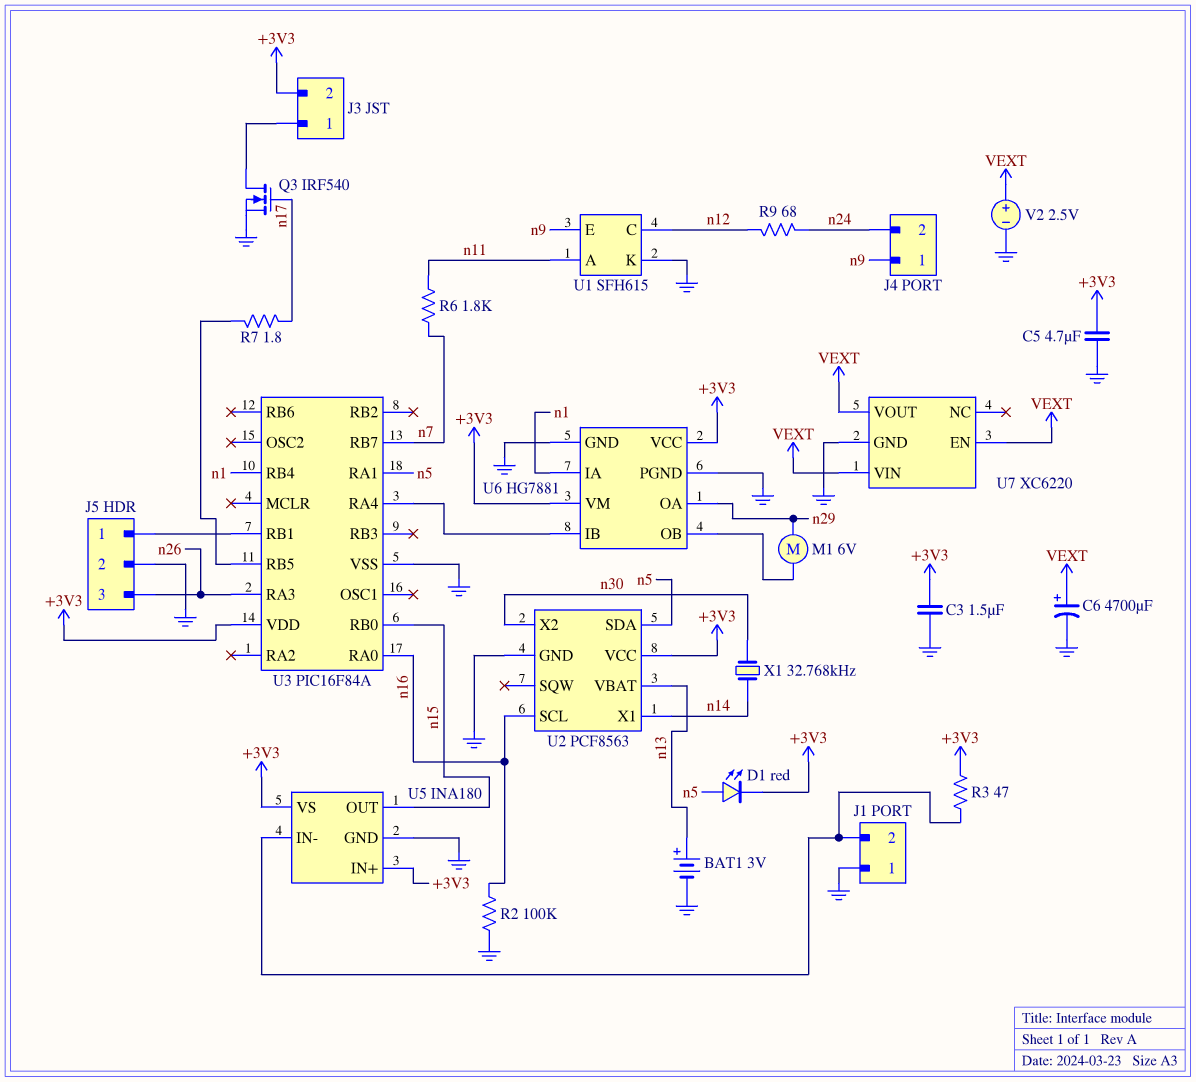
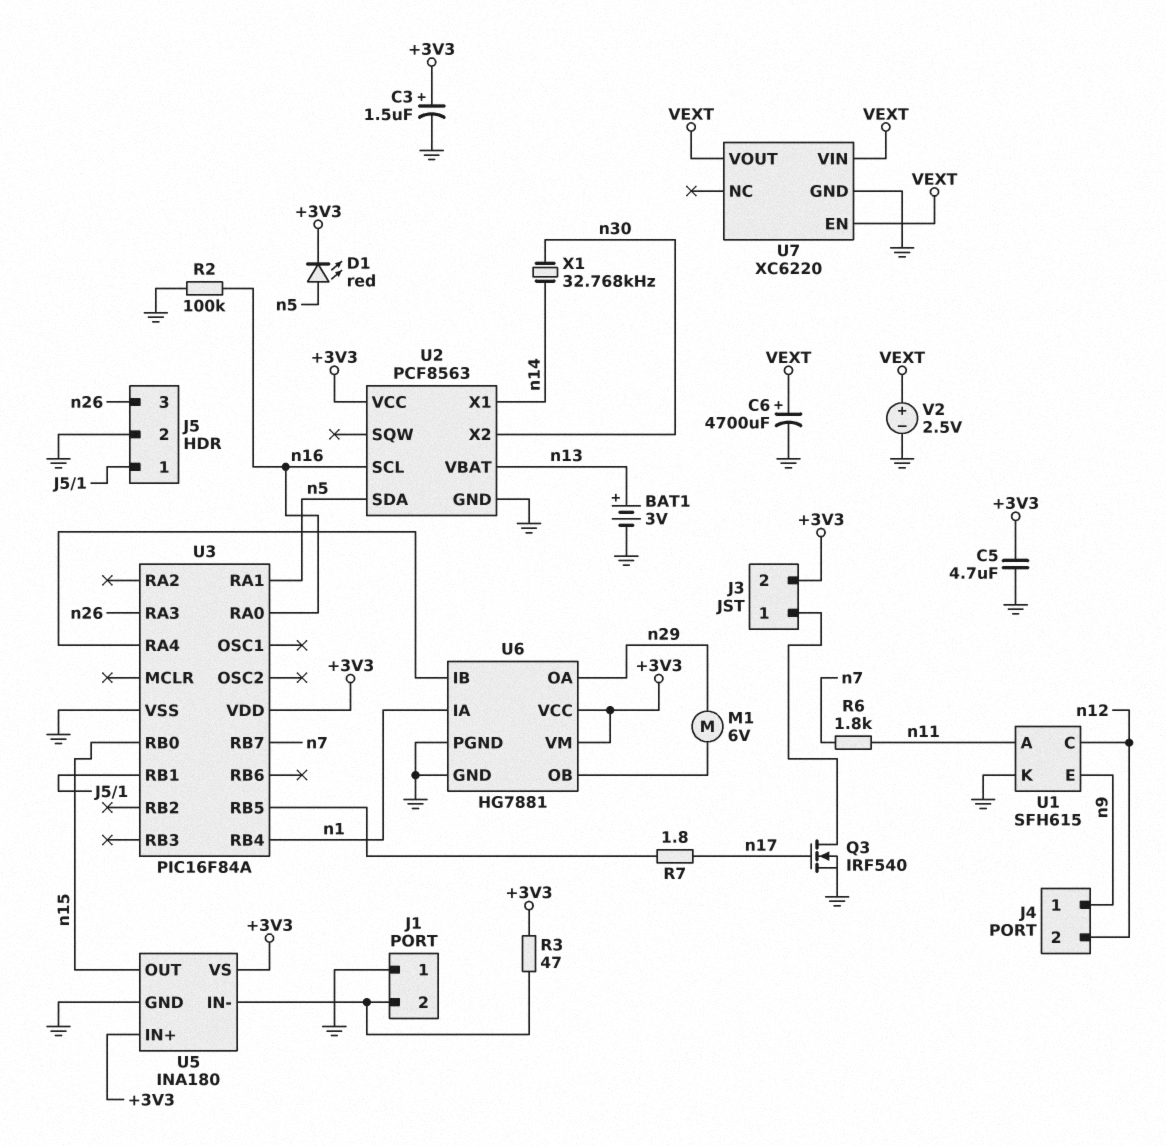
C3: 1.5uF (+3V3, GND) -> 1.5uF (plus +3V3, minus GND)
J4 pin 2: n24 -> n12
R9: 68 (n12, n24) -> none

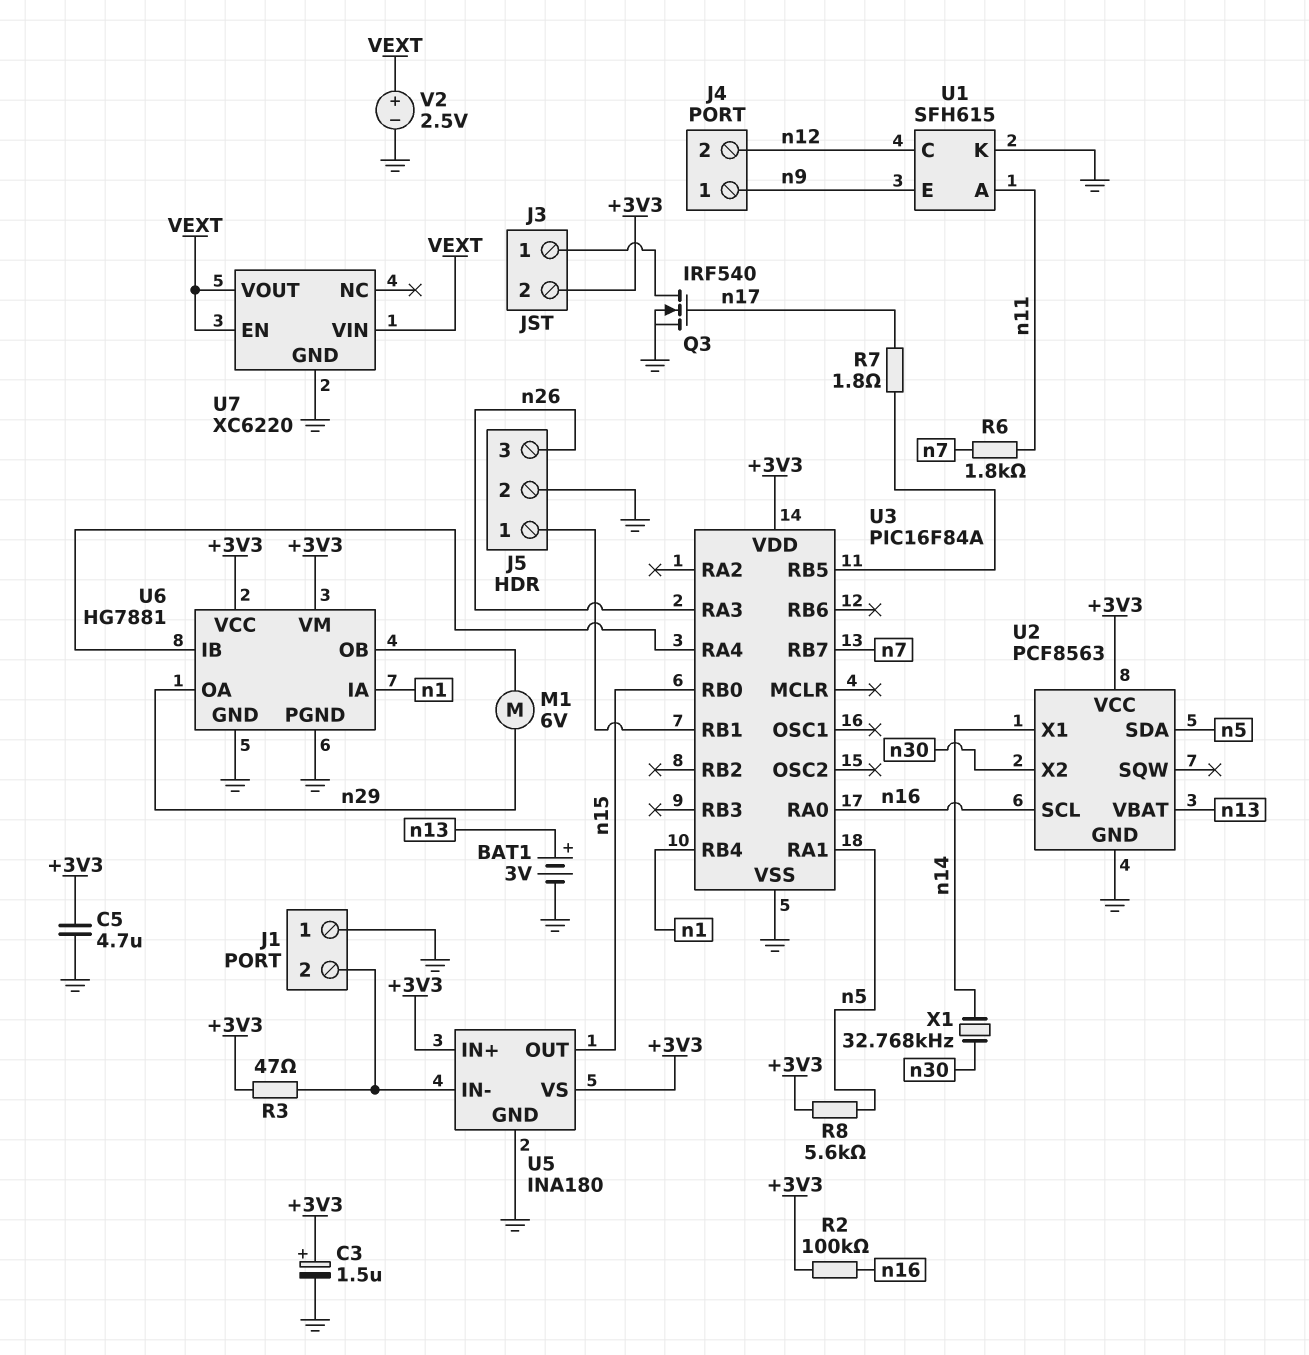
C6: 4700uF (plus VEXT, minus GND) -> none
D1: LED red (A n5, K +3V3) -> none
R2: 100k (GND, n16) -> 100k (+3V3, n16)
R8: none -> 5.6k (+3V3, n5)

